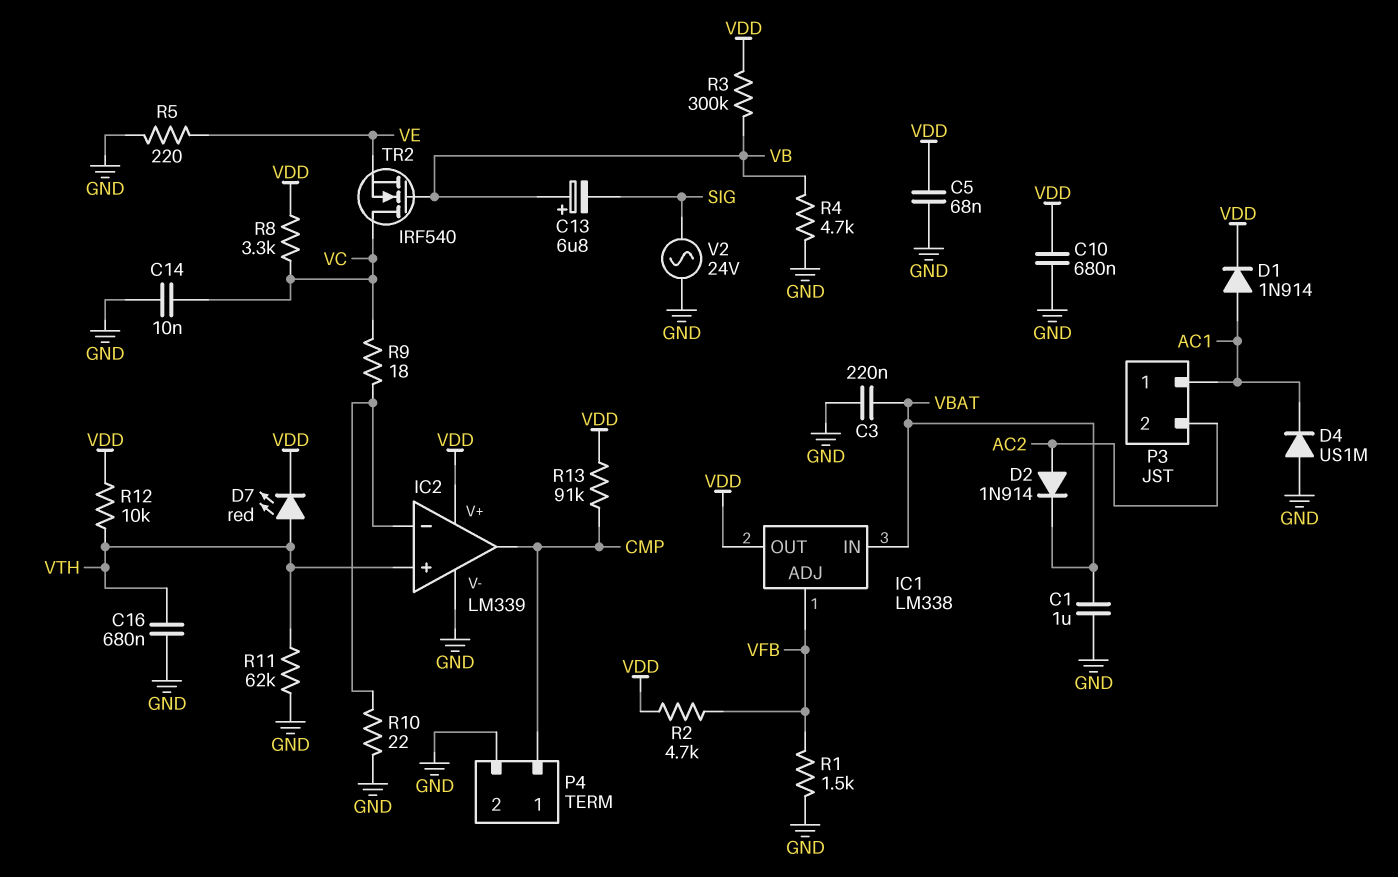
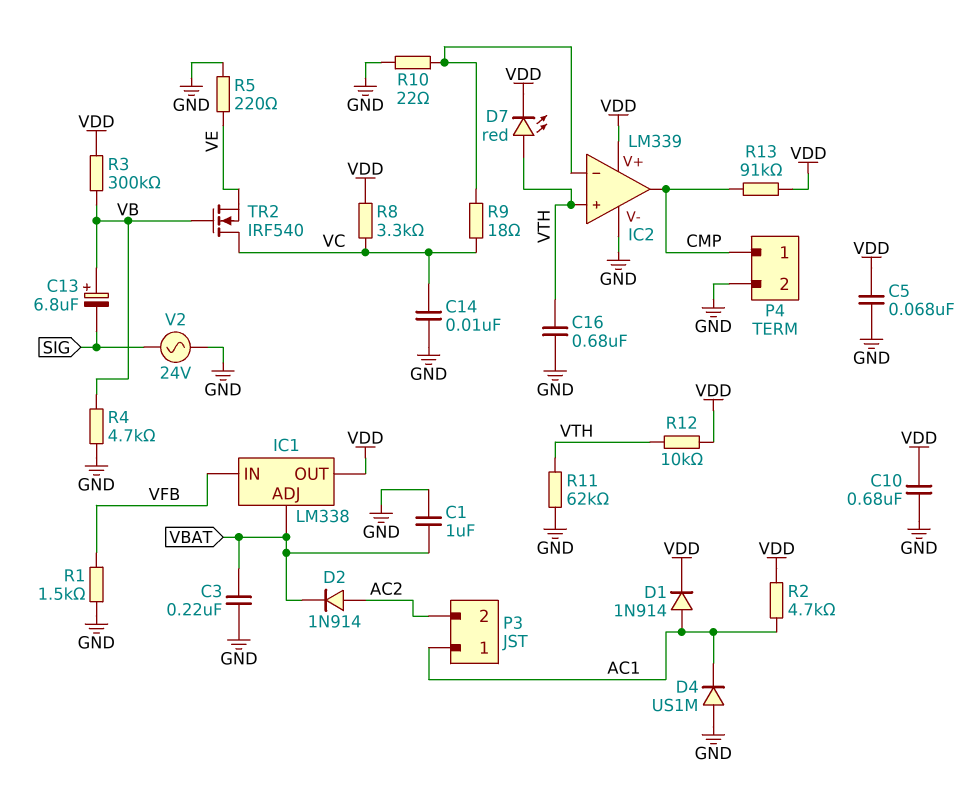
IC1 pin ADJ: VFB -> VBAT
IC1 pin IN: VBAT -> VFB
R2: 4.7k (VDD, VFB) -> 4.7k (AC1, VDD)

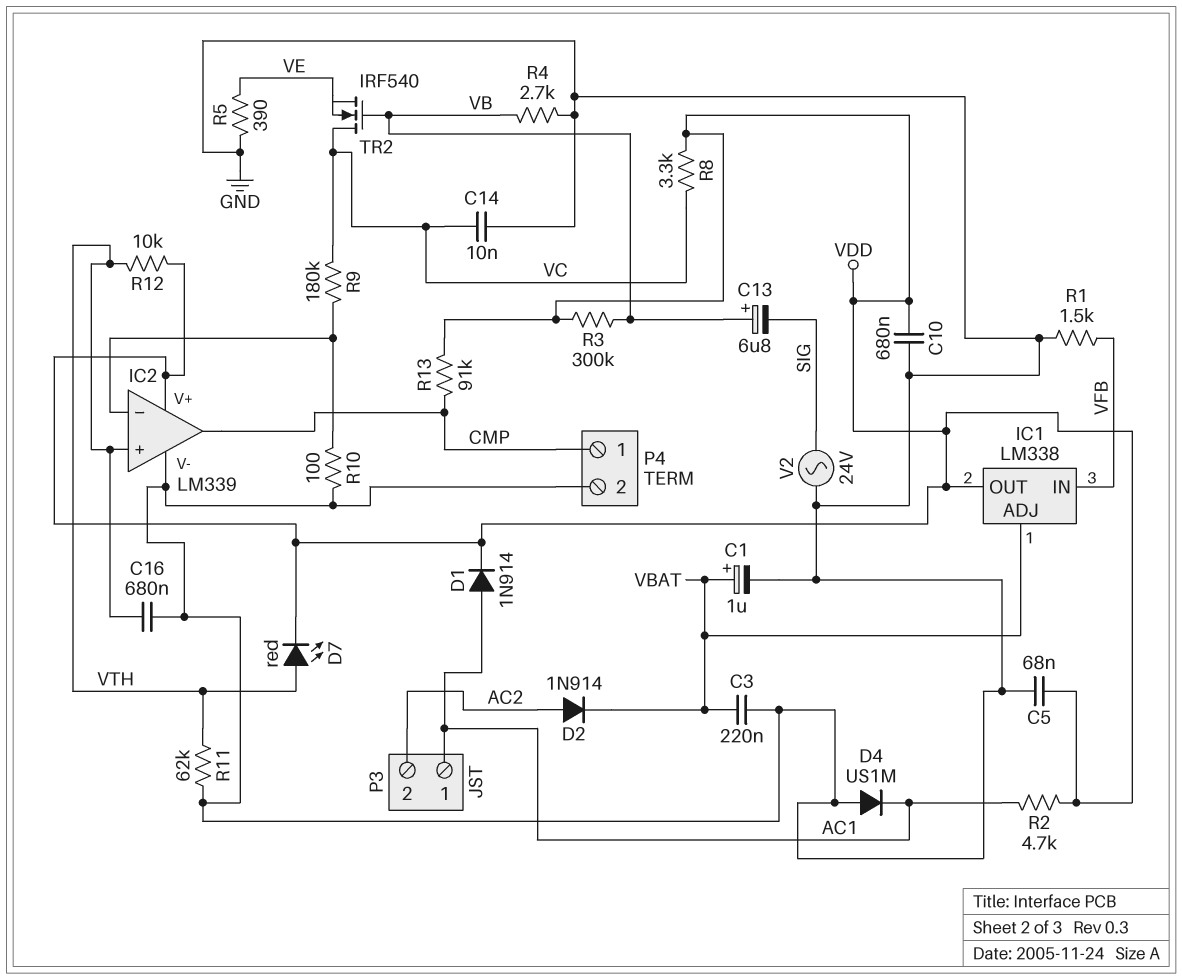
C1: 1uF (GND, VBAT) -> 1uF (plus VBAT, minus GND)
R4: 4.7k (GND, VB) -> 2.7k (GND, VB)
R5: 220 (GND, VE) -> 390 (GND, VE)
R9: 18 (IC2/in-, VC) -> 180k (IC2/in-, VC)
R10: 22 (GND, IC2/in-) -> 100 (GND, IC2/in-)

